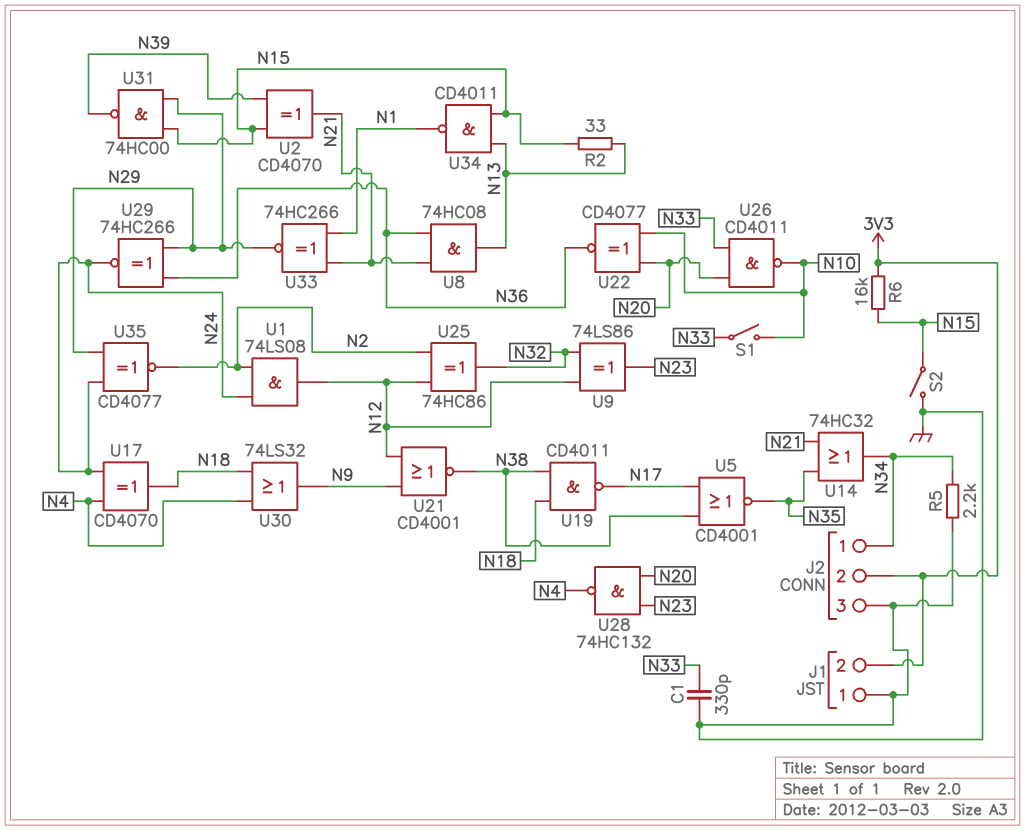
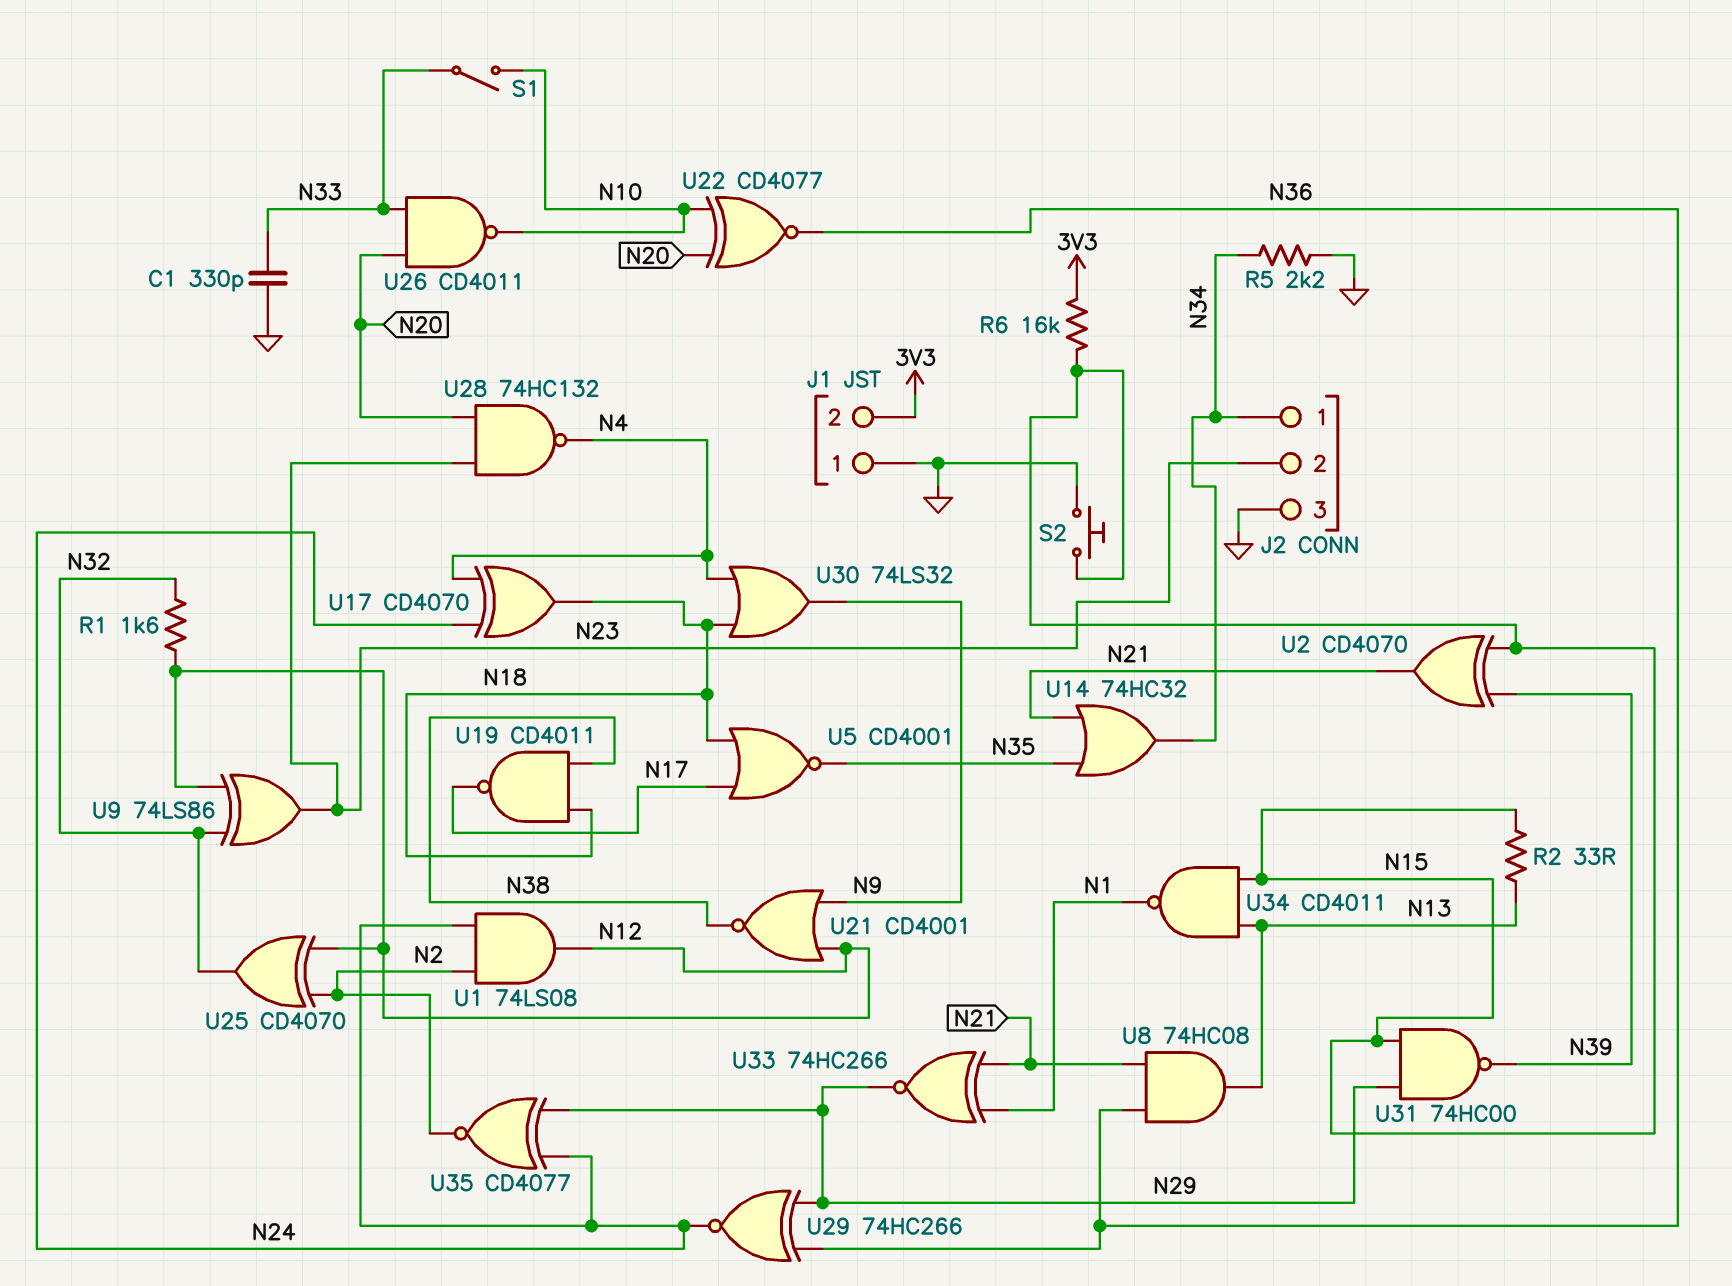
J2 pin 2: 3V3 -> N23
R1: none -> 1.6k (N12, N32)
S2: switch (GND, N15) -> button (GND, N15)
U5: NOR CD4001 (in N17, in N38, out N35) -> NOR CD4001 (in N17, in N18, out N35)
U25: XOR 74HC86 (in N2, in N12, out N32) -> XOR CD4070 (in N2, in N12, out N32)

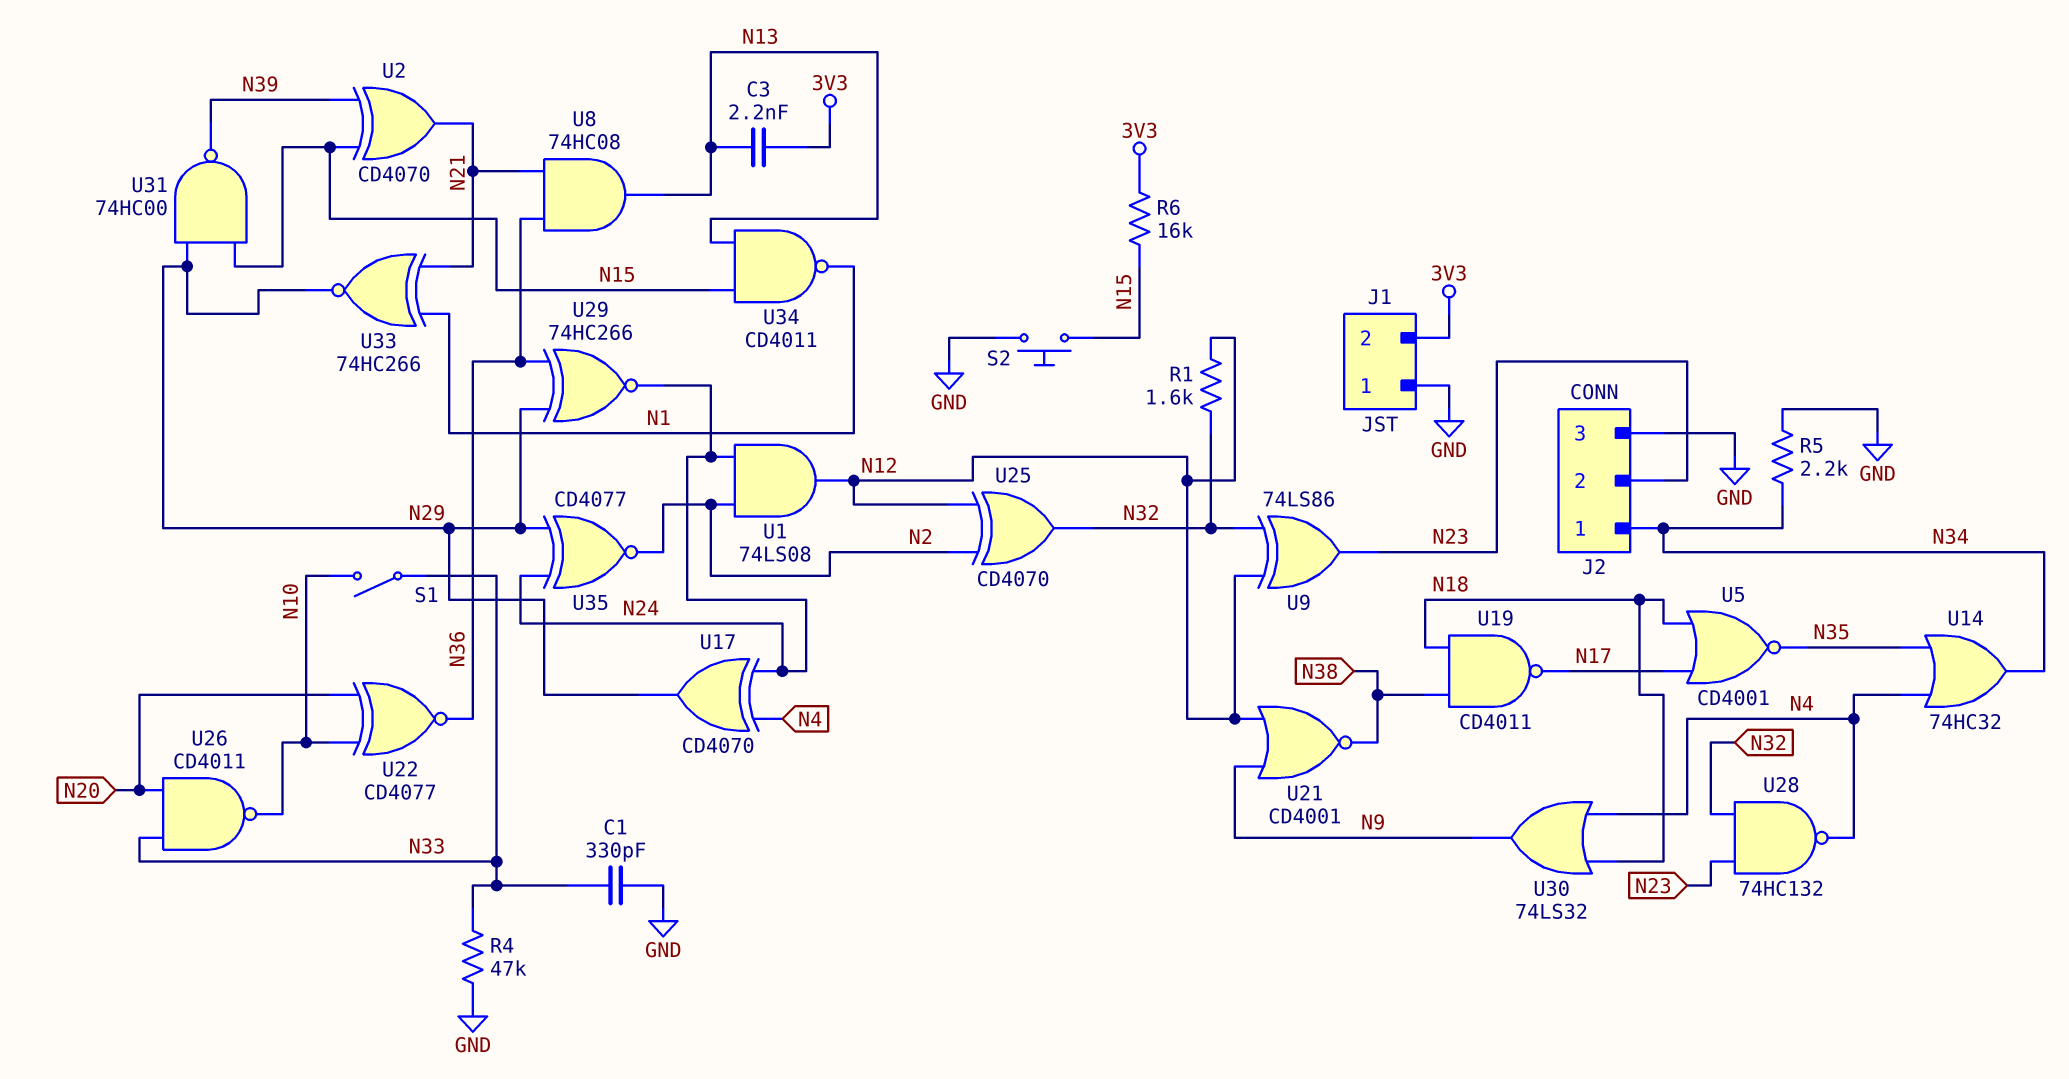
C3: none -> 2.2nF (3V3, N13)
R2: 33 (N13, N15) -> none
R4: none -> 47k (GND, N33)
U14: OR 74HC32 (in N21, in N35, out N34) -> OR 74HC32 (in N4, in N35, out N34)
U17: XOR CD4070 (in N4, in N24, out N18) -> XOR CD4070 (in N4, in N24, out N29)
U28: NAND 74HC132 (in N20, in N23, out N4) -> NAND 74HC132 (in N23, in N32, out N4)

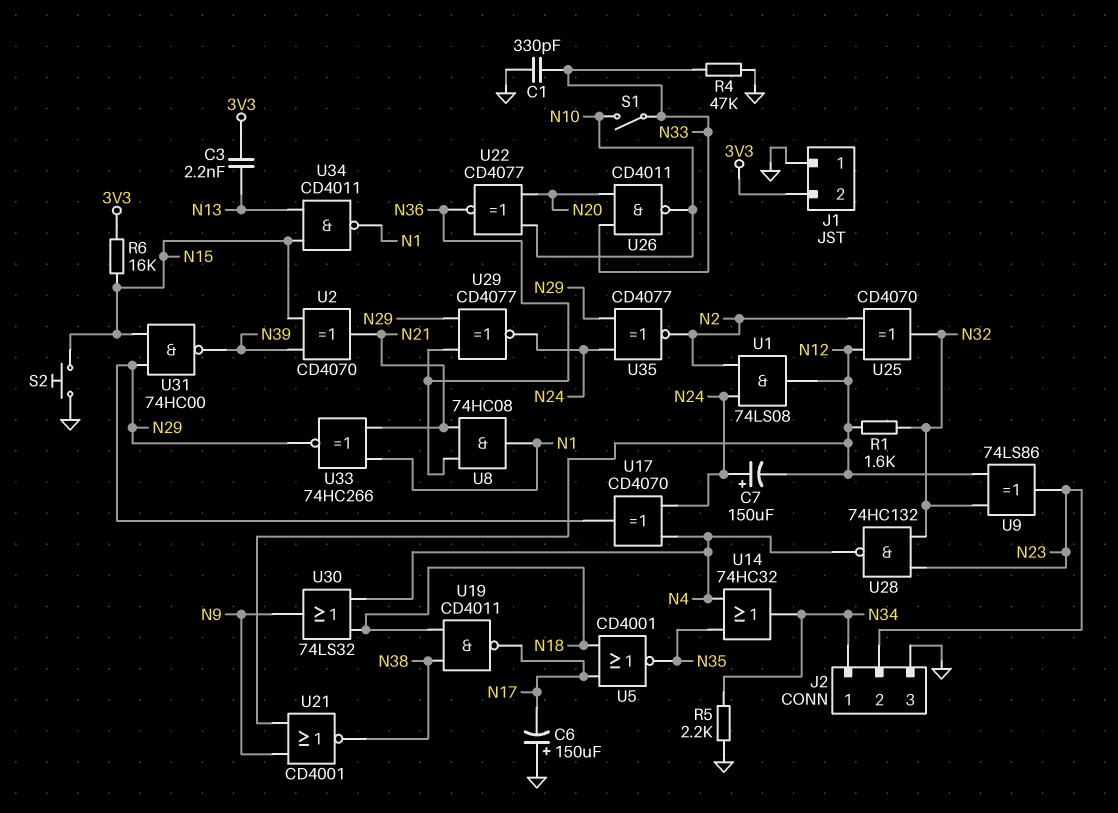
C6: none -> 150uF (plus GND, minus N17)
C7: none -> 150uF (plus N24, minus N12)
U8: AND 74HC08 (in N21, in N36, out N13) -> AND 74HC08 (in N21, in N36, out N1)
U29: XNOR 74HC266 (in N29, in N36, out N24) -> XNOR CD4077 (in N29, in N36, out N24)

